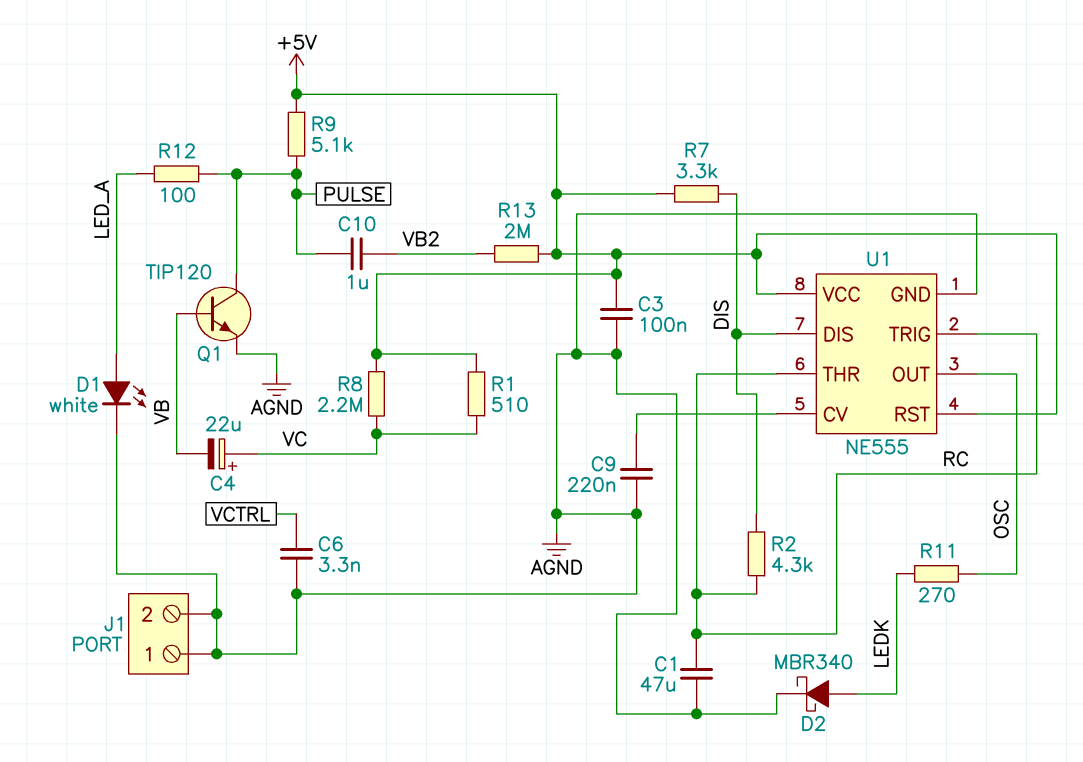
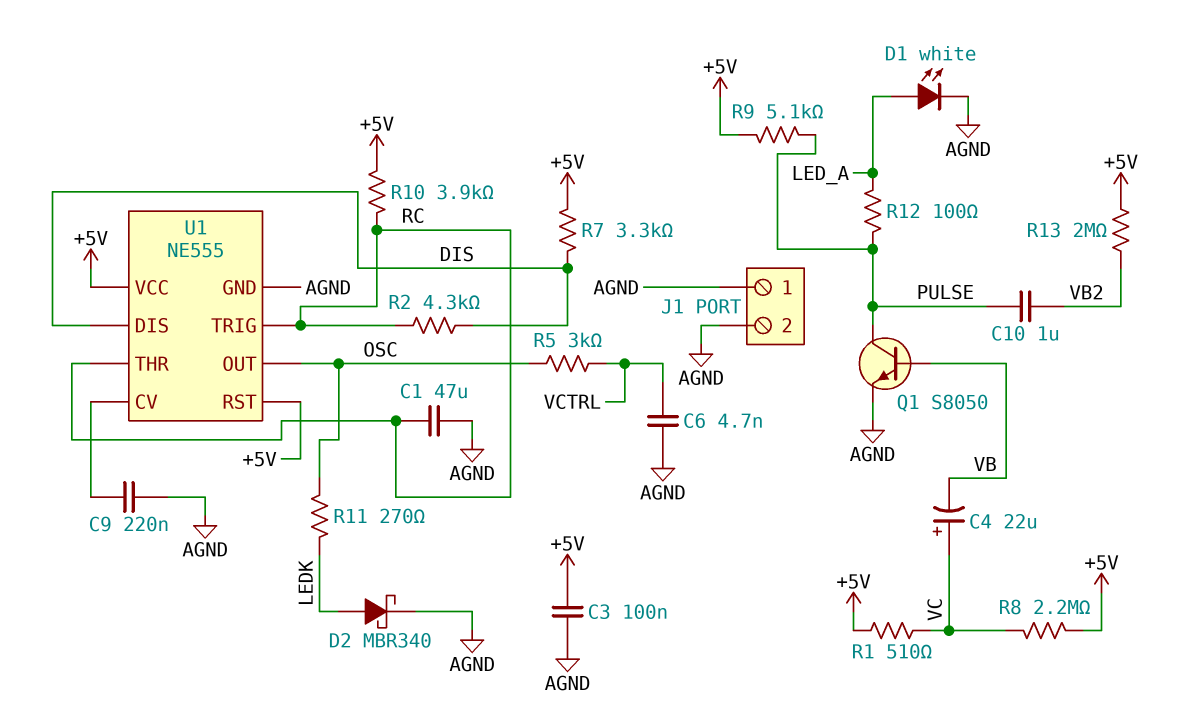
C6: 3.3nF (AGND, VCTRL) -> 4.7nF (AGND, VCTRL)
Q1: NPN TIP120 (B VB, C PULSE, E AGND) -> NPN S8050 (B VB, C PULSE, E AGND)
R5: none -> 3k (OSC, VCTRL)
R10: none -> 3.9k (+5V, RC)

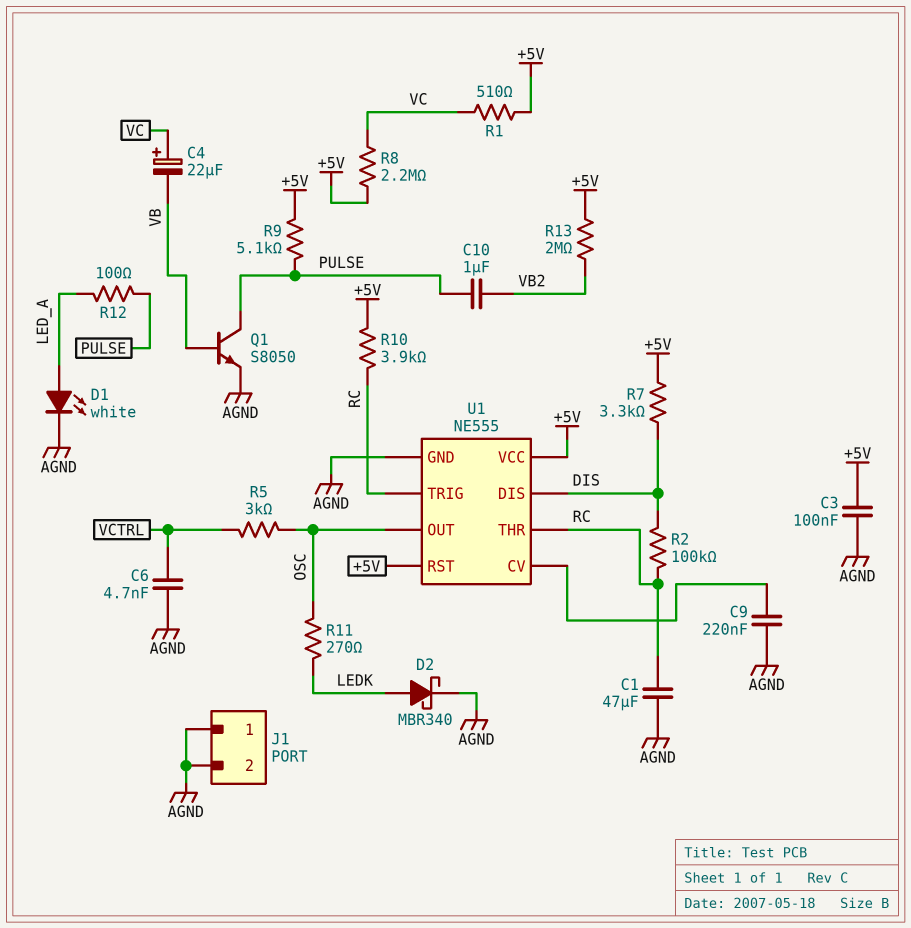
R2: 4.3k (DIS, RC) -> 100k (DIS, RC)

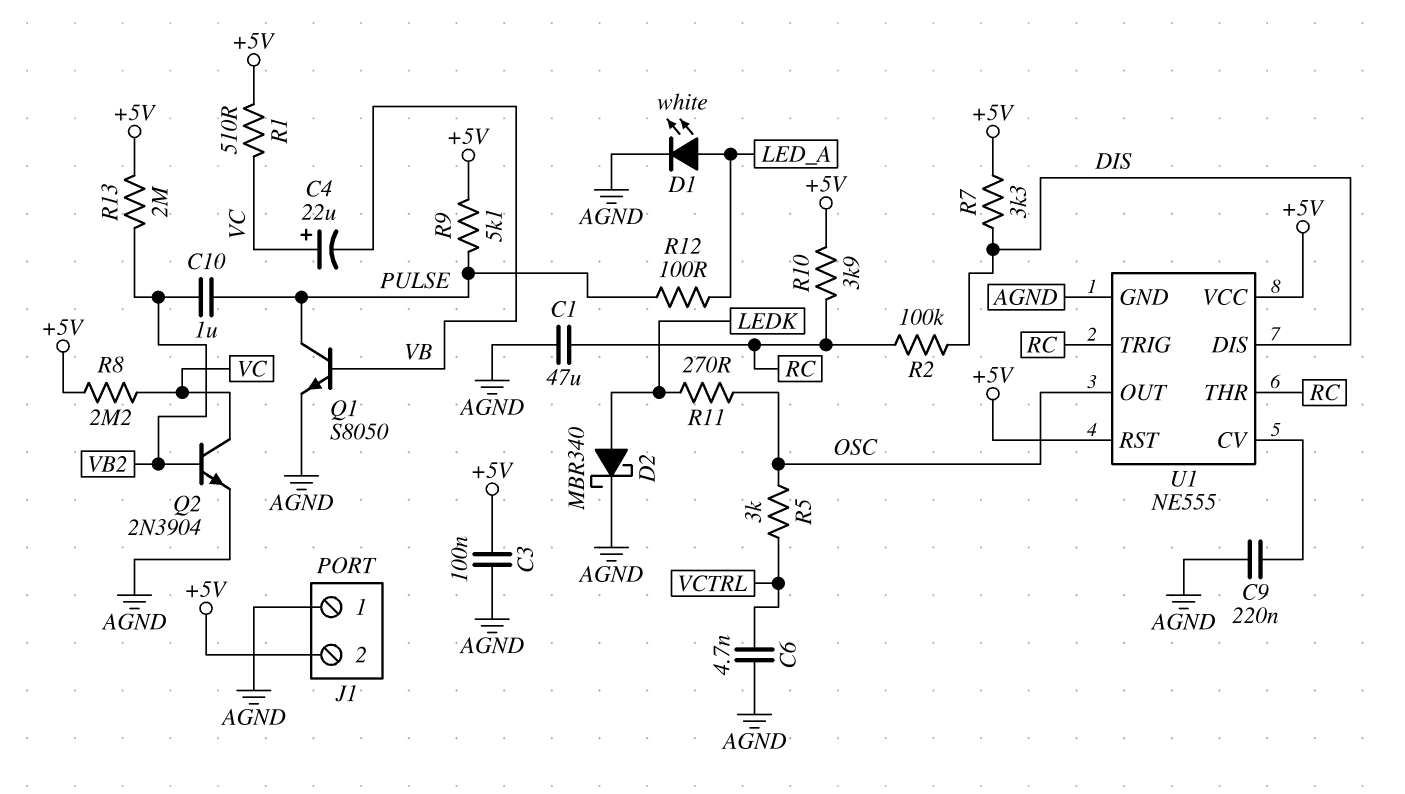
J1 pin 2: AGND -> +5V
Q2: none -> NPN 2N3904 (B VB2, C VC, E AGND)

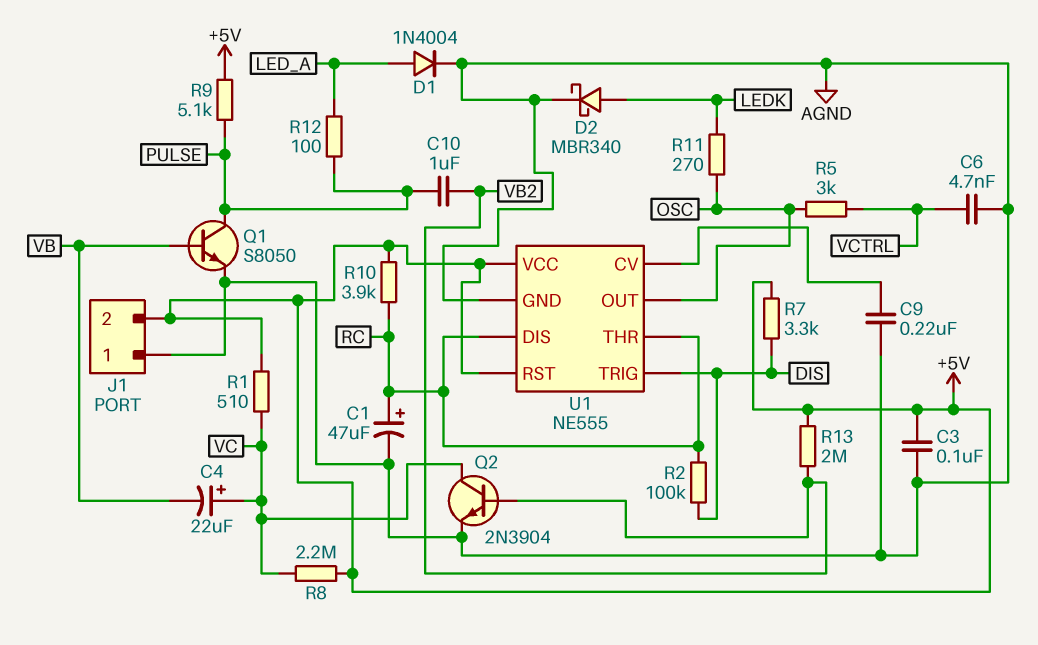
C1: 47uF (AGND, RC) -> 47uF (plus RC, minus AGND)
D1: LED white (A LED_A, K AGND) -> diode 1N4004 (A LED_A, K AGND)
U1 pin DIS: DIS -> RC
U1 pin TRIG: RC -> DIS

